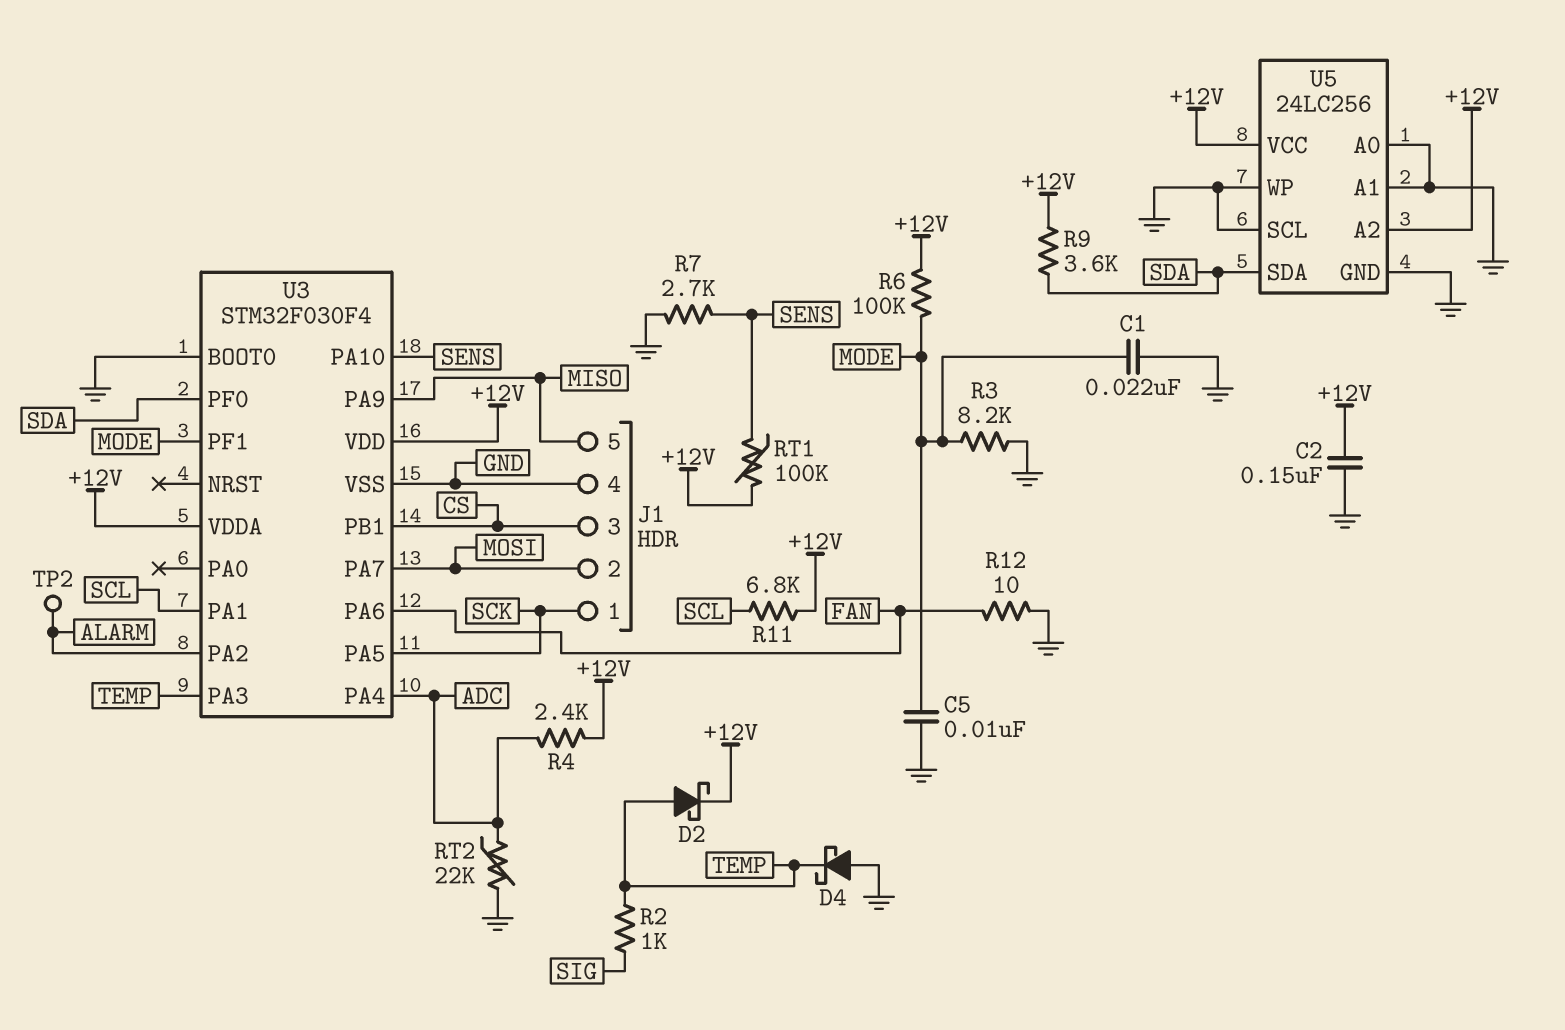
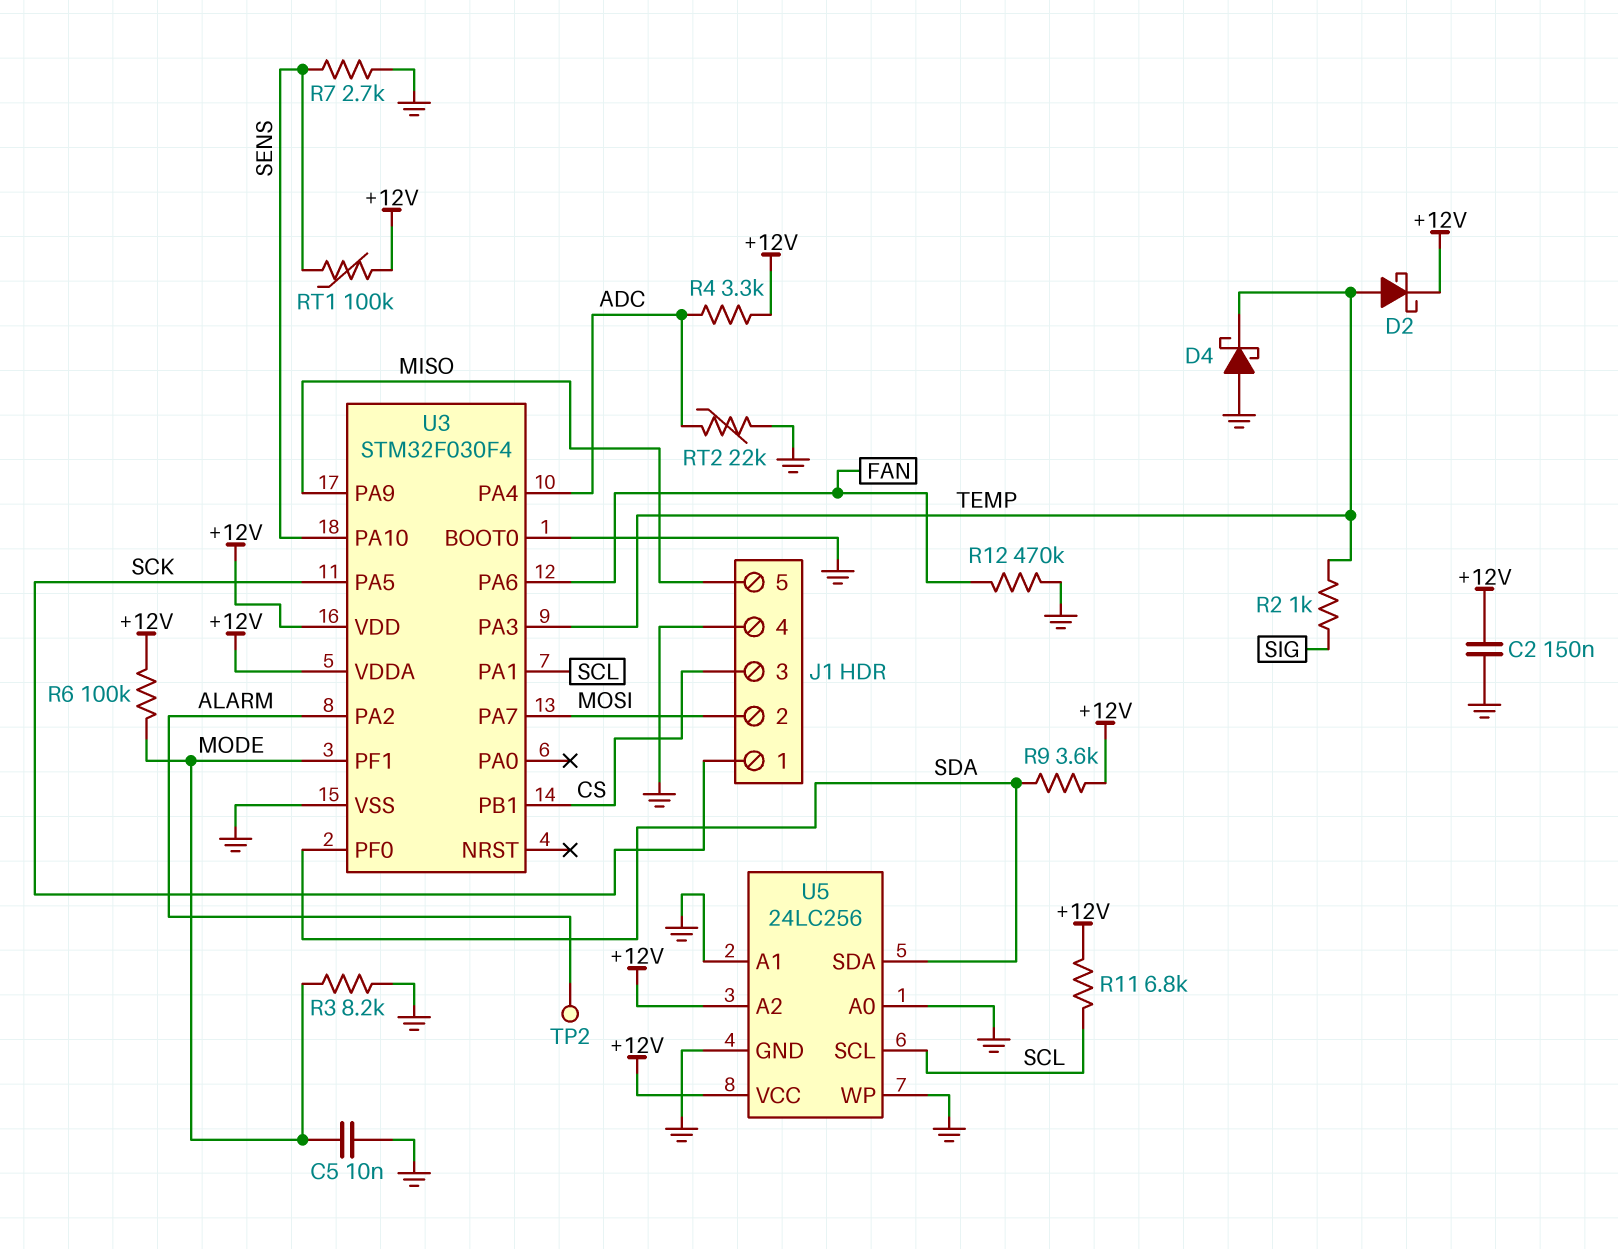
C1: 22nF (GND, MODE) -> none
R4: 2.4k (+12V, ADC) -> 3.3k (+12V, ADC)
R12: 10 (FAN, GND) -> 470k (FAN, GND)
U5 pin SCL: GND -> SCL

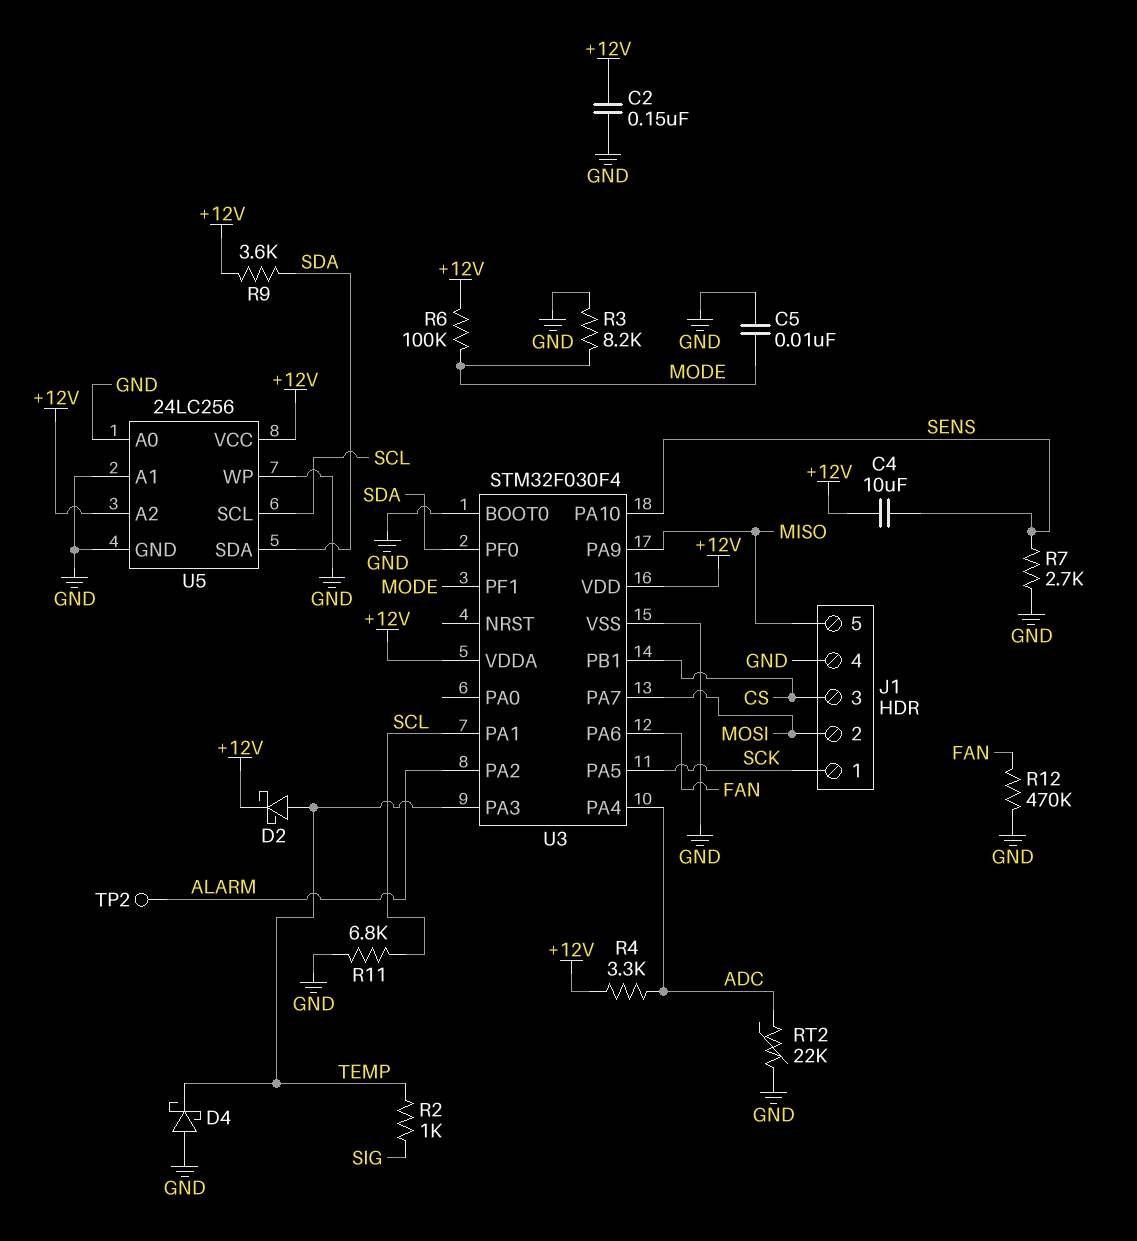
C4: none -> 10uF (+12V, SENS)
R11: 6.8k (+12V, SCL) -> 6.8k (GND, SCL)
RT1: 100k (+12V, SENS) -> none

